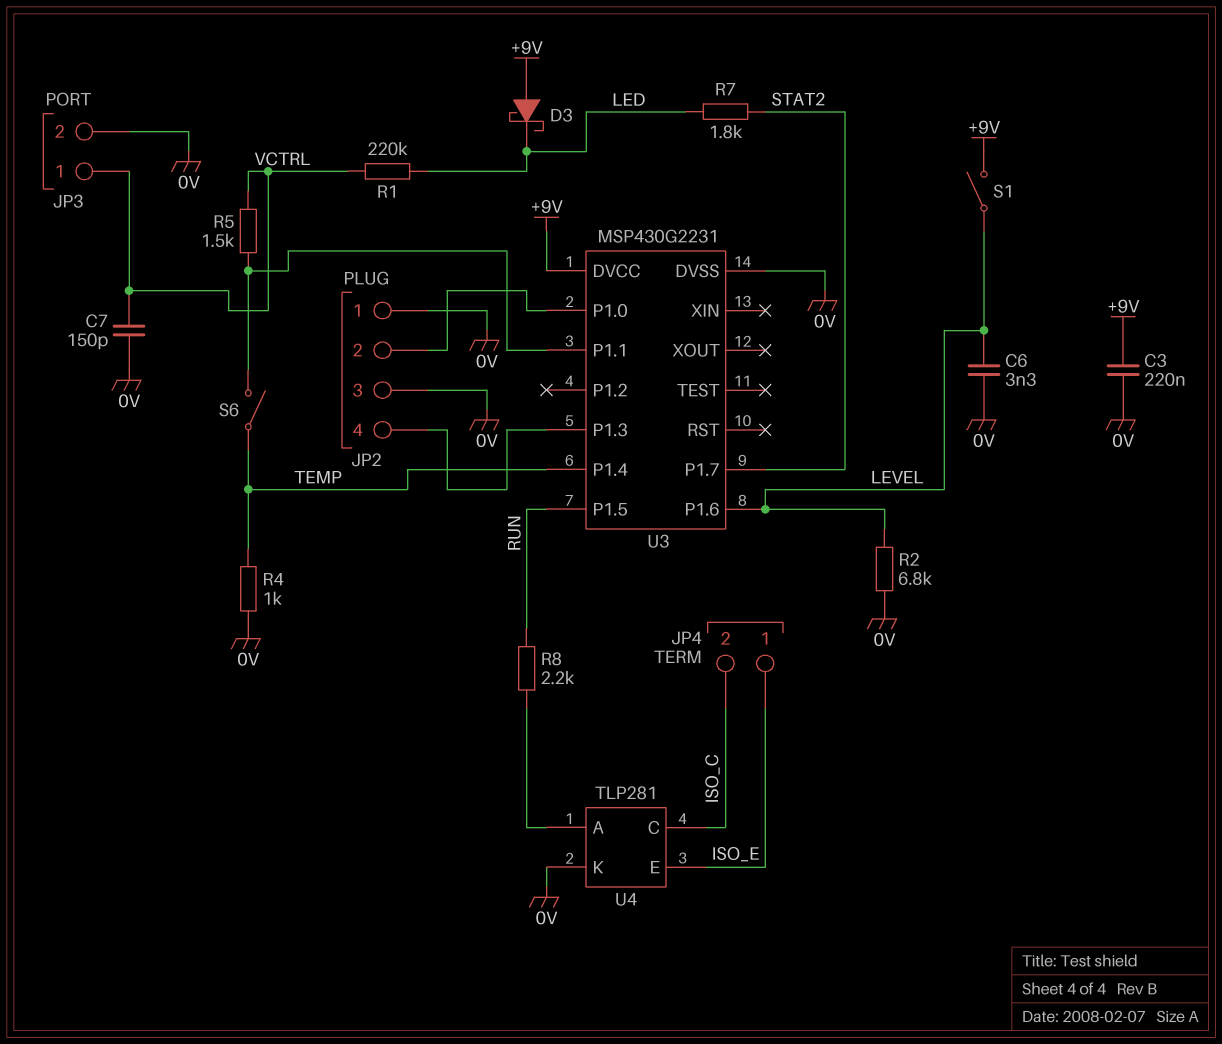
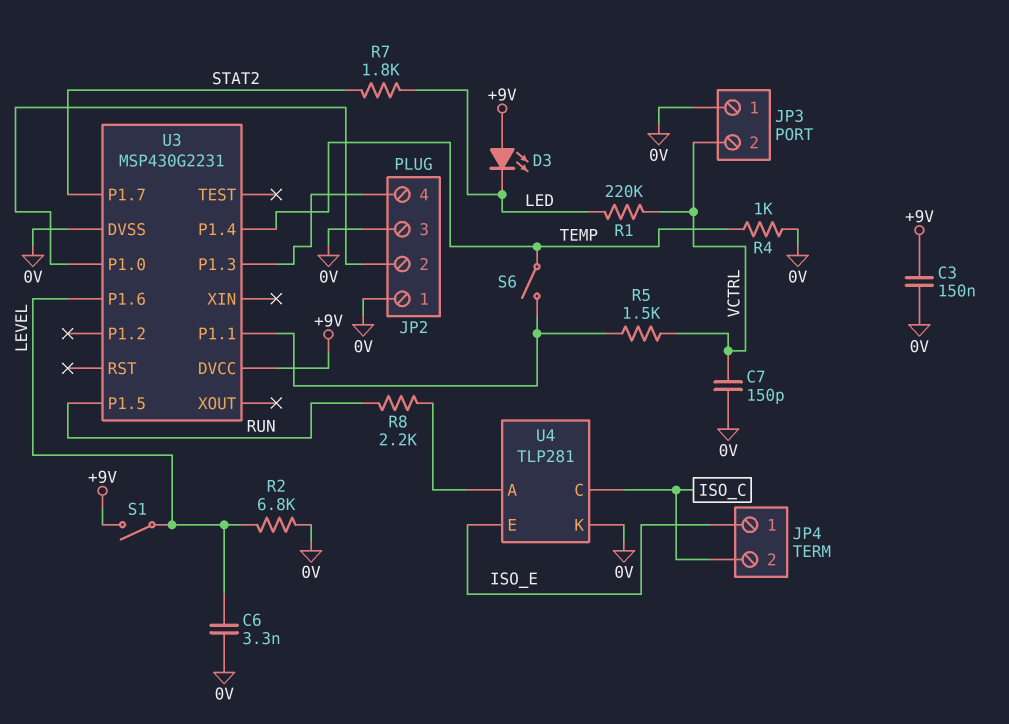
C3: 220nF (+9V, 0V) -> 150nF (+9V, 0V)
D3: schottky (A +9V, K LED) -> LED (A +9V, K LED)
JP3 pin 1: VCTRL -> 0V
JP3 pin 2: 0V -> VCTRL

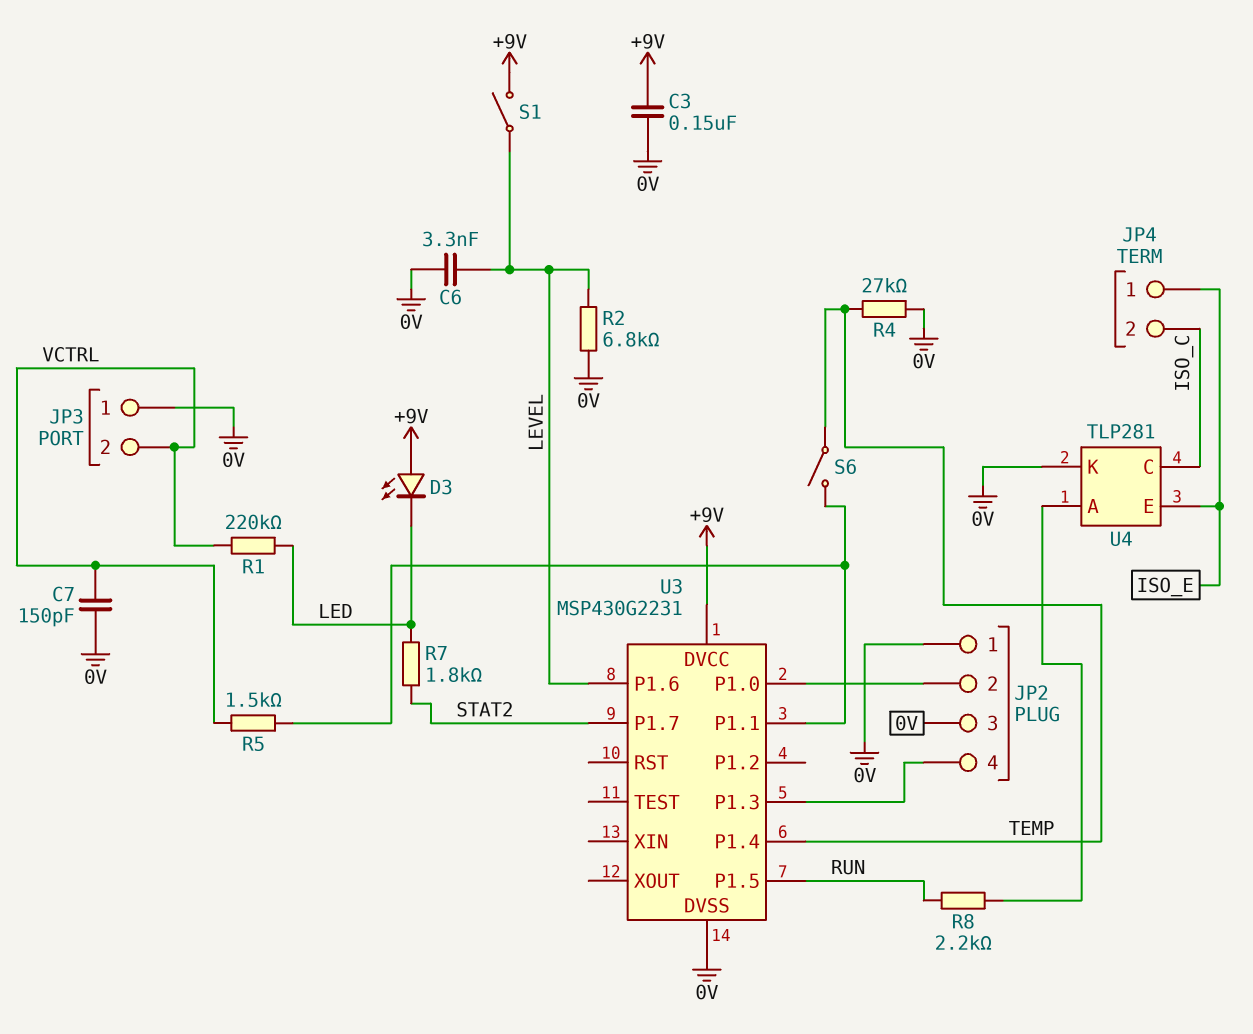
R4: 1k (0V, TEMP) -> 27k (0V, TEMP)

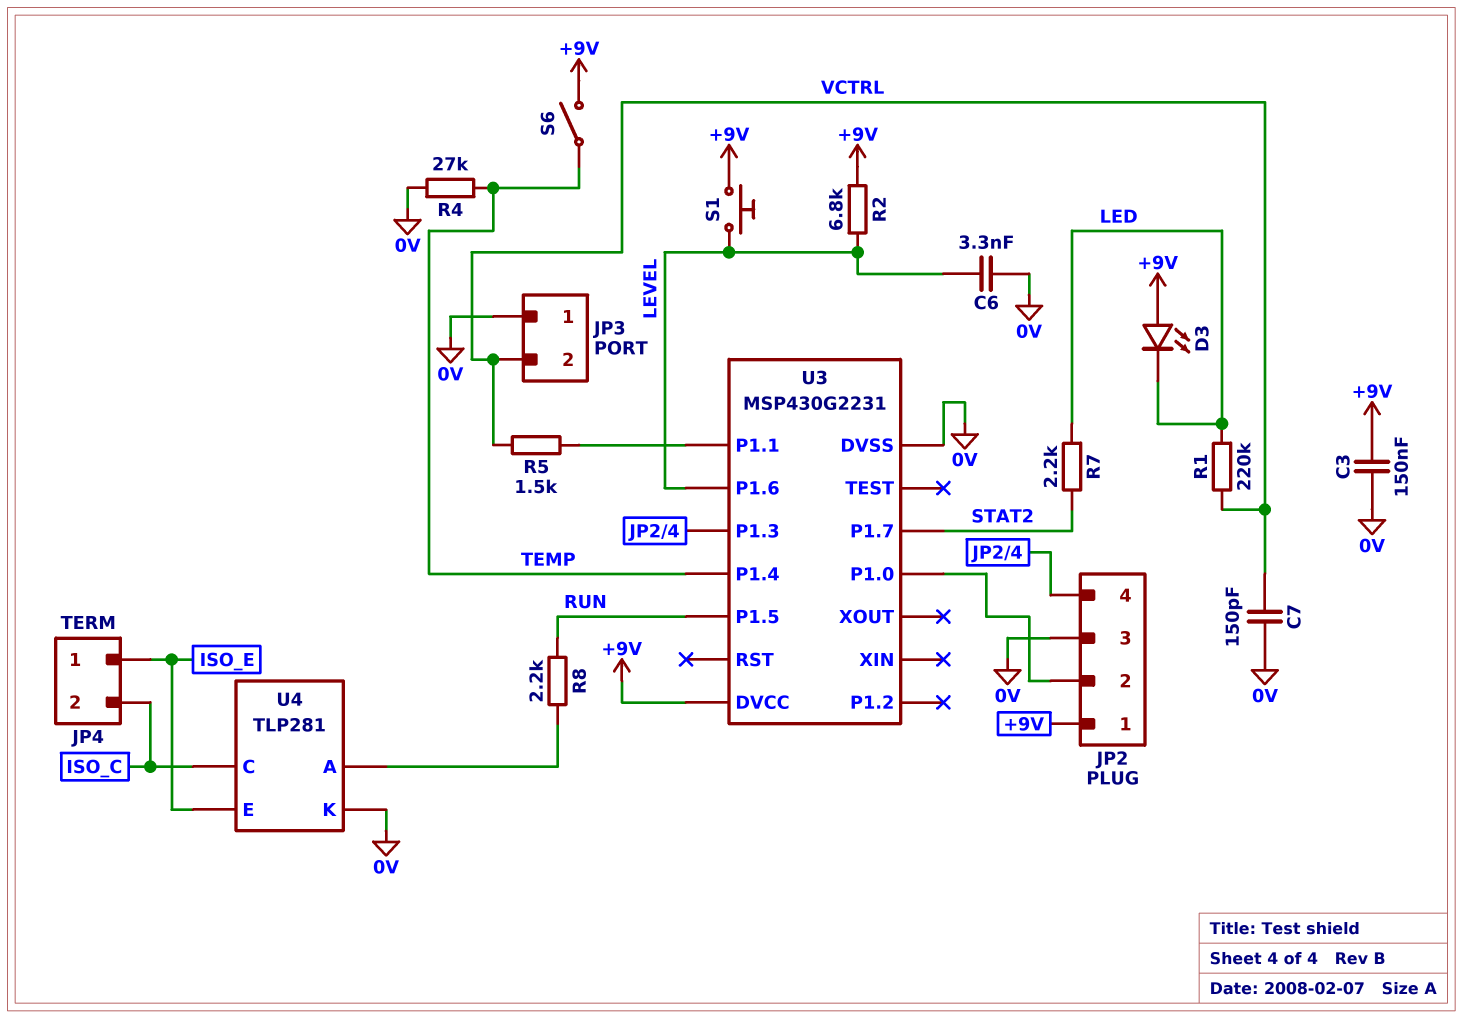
JP2 pin 1: 0V -> +9V
R2: 6.8k (0V, LEVEL) -> 6.8k (+9V, LEVEL)
R7: 1.8k (LED, STAT2) -> 2.2k (LED, STAT2)
S1: switch (+9V, LEVEL) -> button (+9V, LEVEL)
S6: switch (TEMP, U3/P1.1) -> switch (+9V, TEMP)

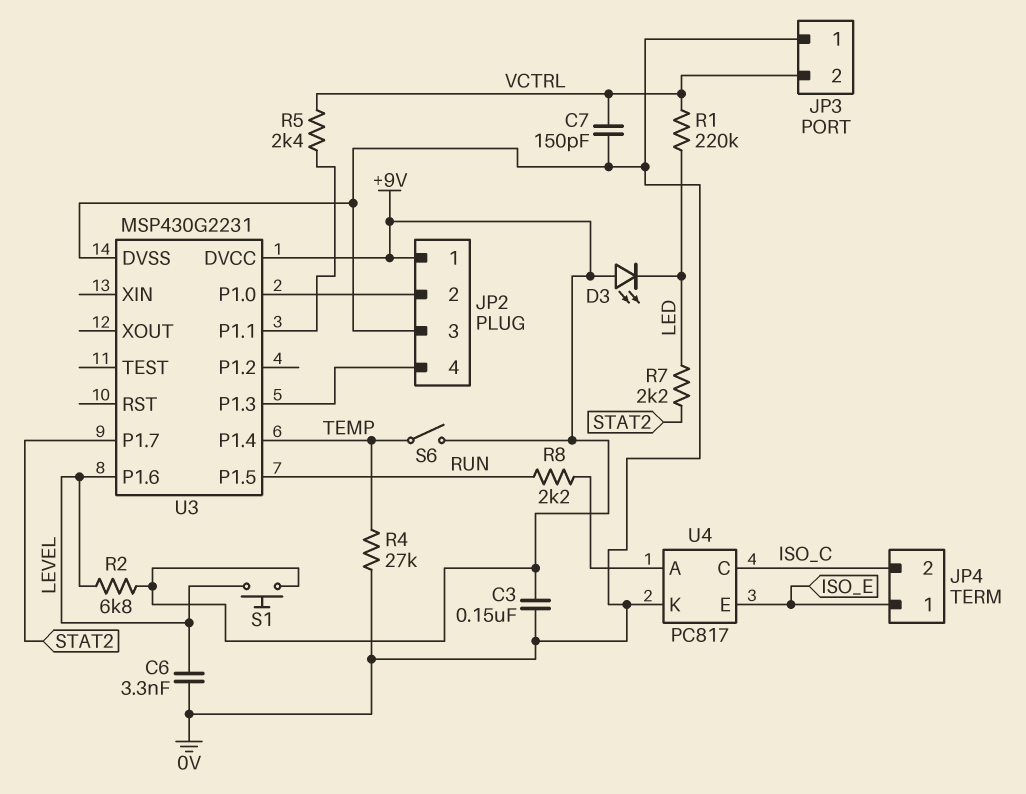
R5: 1.5k (U3/P1.1, VCTRL) -> 2.4k (U3/P1.1, VCTRL)
U4: TLP281 -> PC817

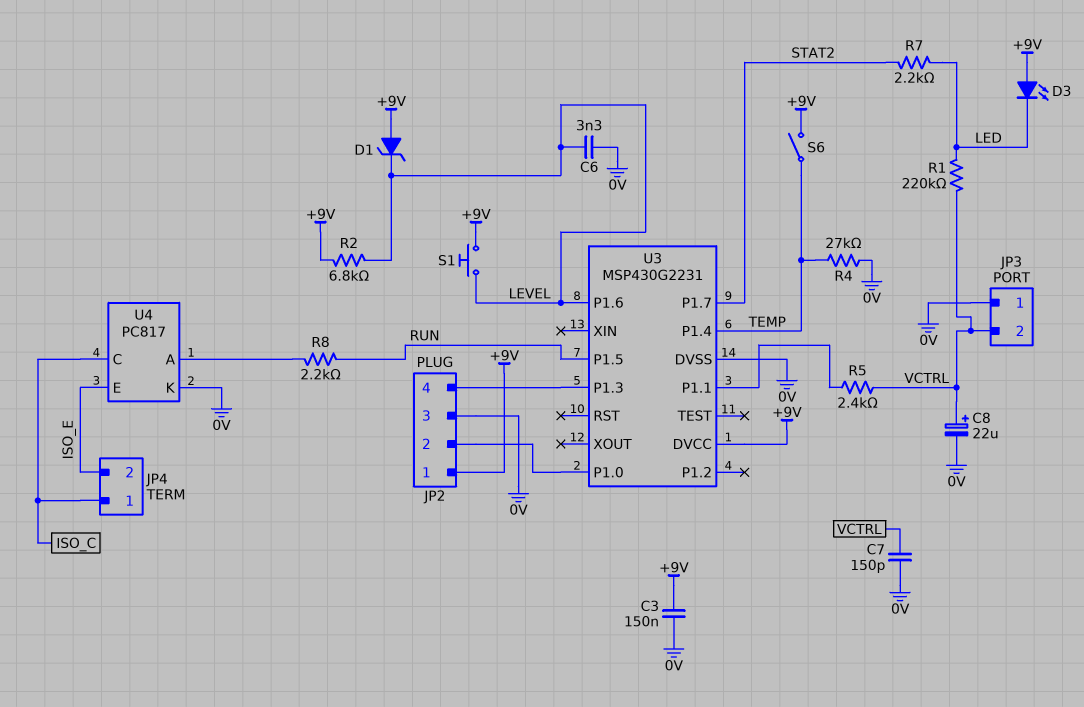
C8: none -> 22uF (plus VCTRL, minus 0V)
D1: none -> zener (A +9V, K LEVEL)
JP4 pin 1: ISO_E -> ISO_C
JP4 pin 2: ISO_C -> ISO_E

